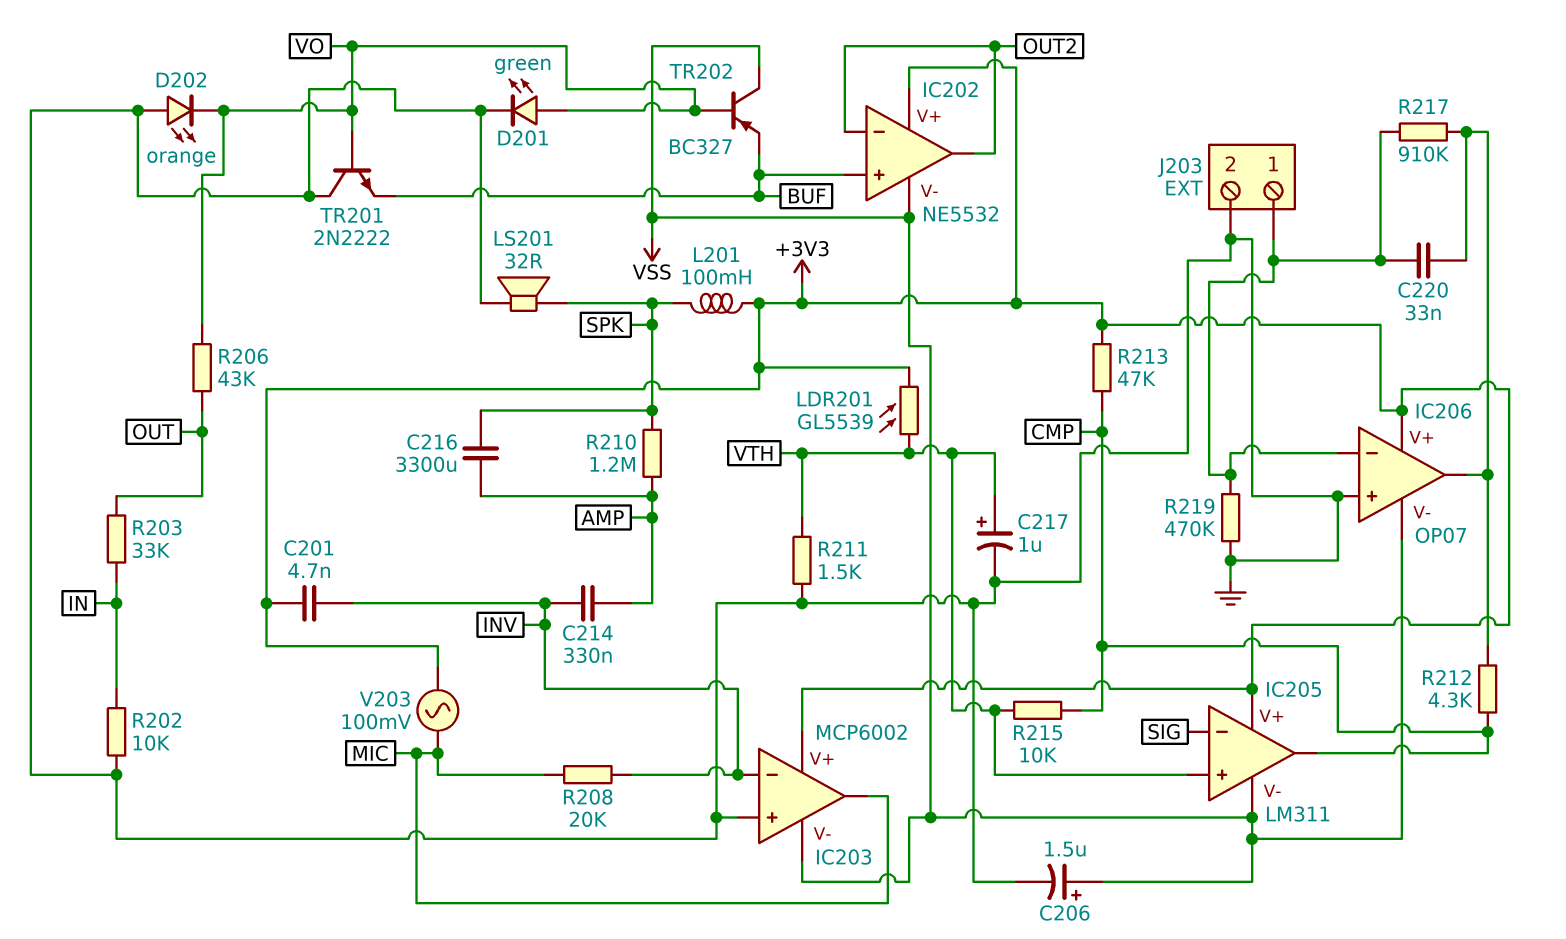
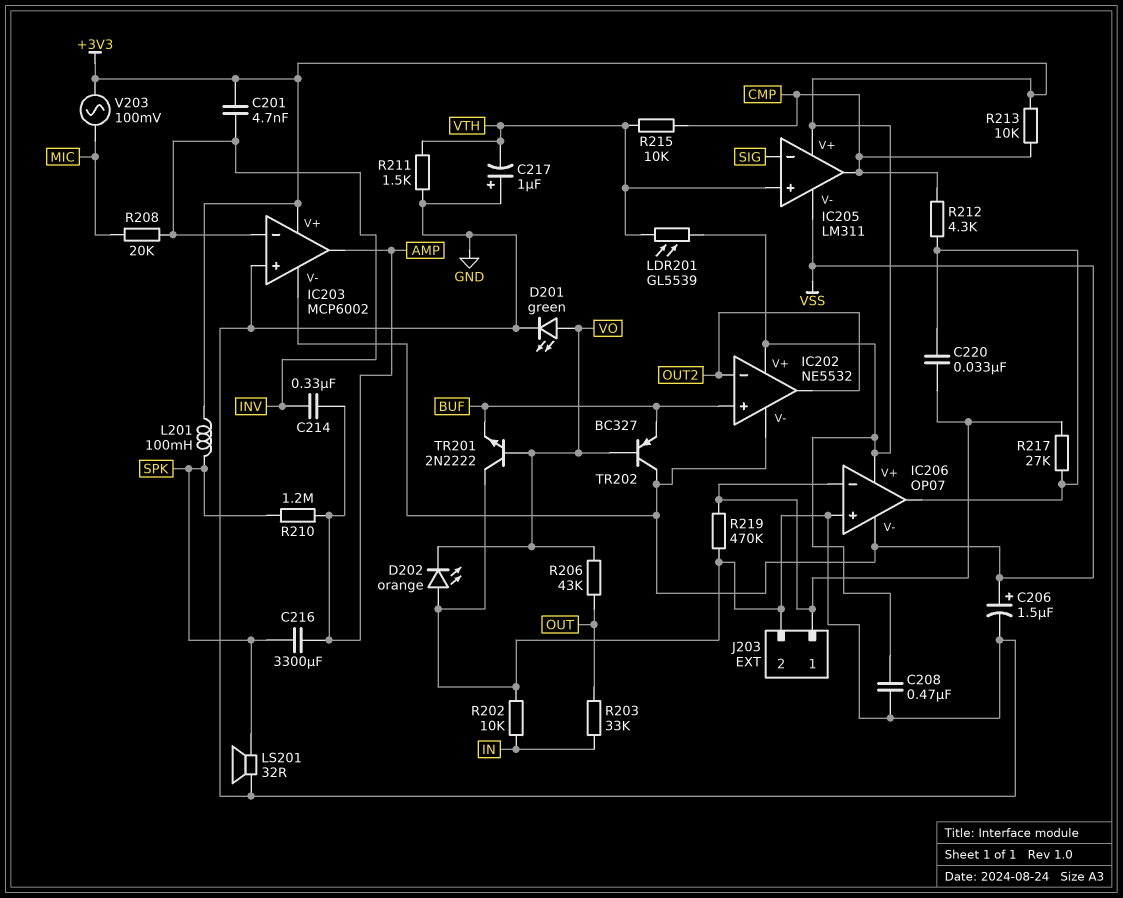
C208: none -> 470nF (+3V3, GND)
C217: 1uF (plus VTH, minus GND) -> 1uF (plus GND, minus VTH)
IC203 pin out: MIC -> AMP
R213: 47k (+3V3, CMP) -> 10k (+3V3, CMP)
R217: 910k (IC206/in-, IC206/out) -> 27k (IC206/in-, IC206/out)

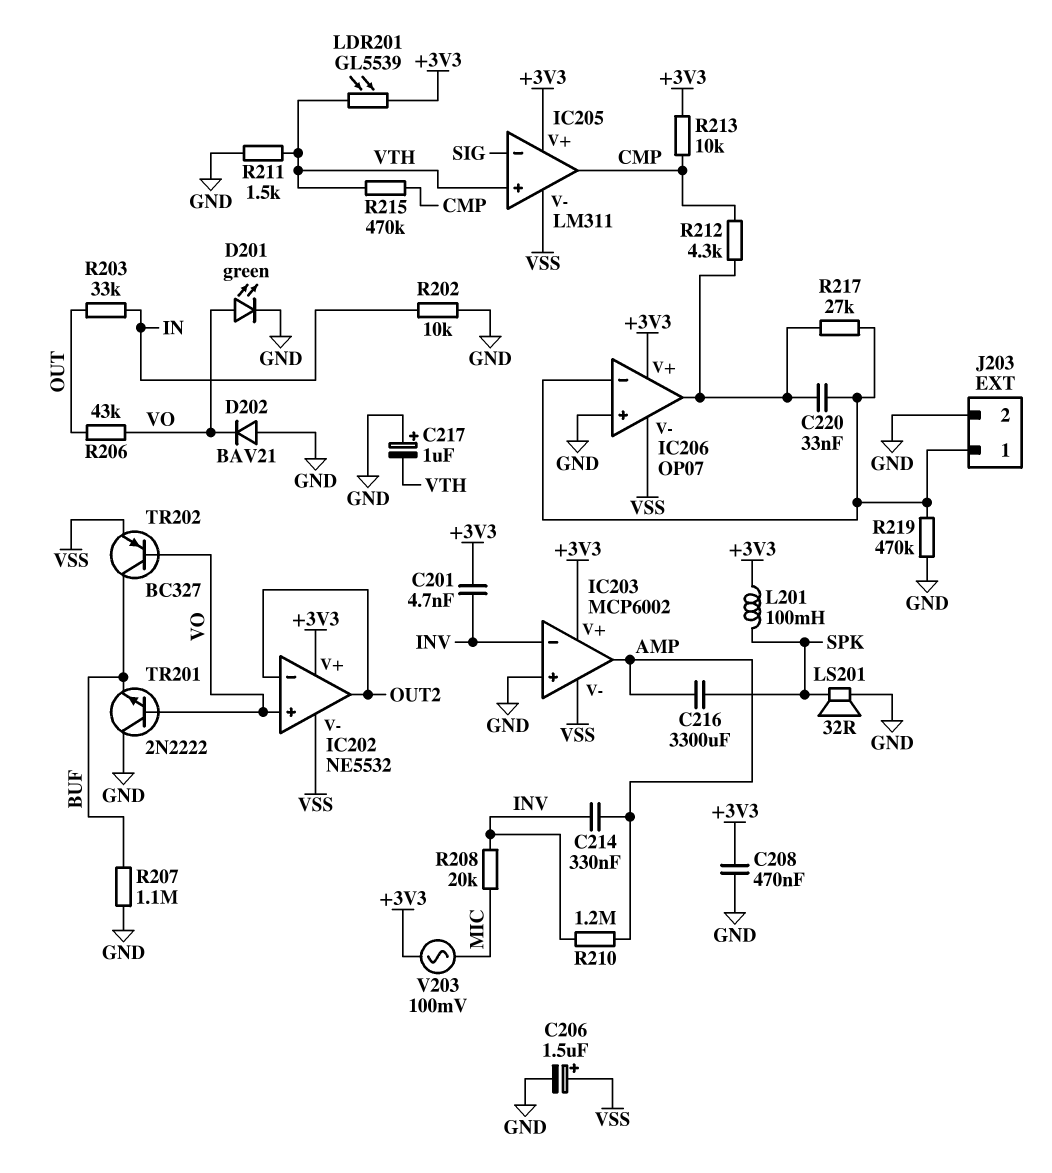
D202: LED orange (A GND, K VO) -> diode BAV21 (A GND, K VO)
IC202 pin in+: BUF -> VO
R207: none -> 1.1M (BUF, GND)
R210: 1.2M (AMP, SPK) -> 1.2M (AMP, INV)
R215: 10k (CMP, VTH) -> 470k (CMP, VTH)
TR202: PNP BC327 (B VO, C VSS, E BUF) -> PNP BC327 (B VO, C BUF, E VSS)

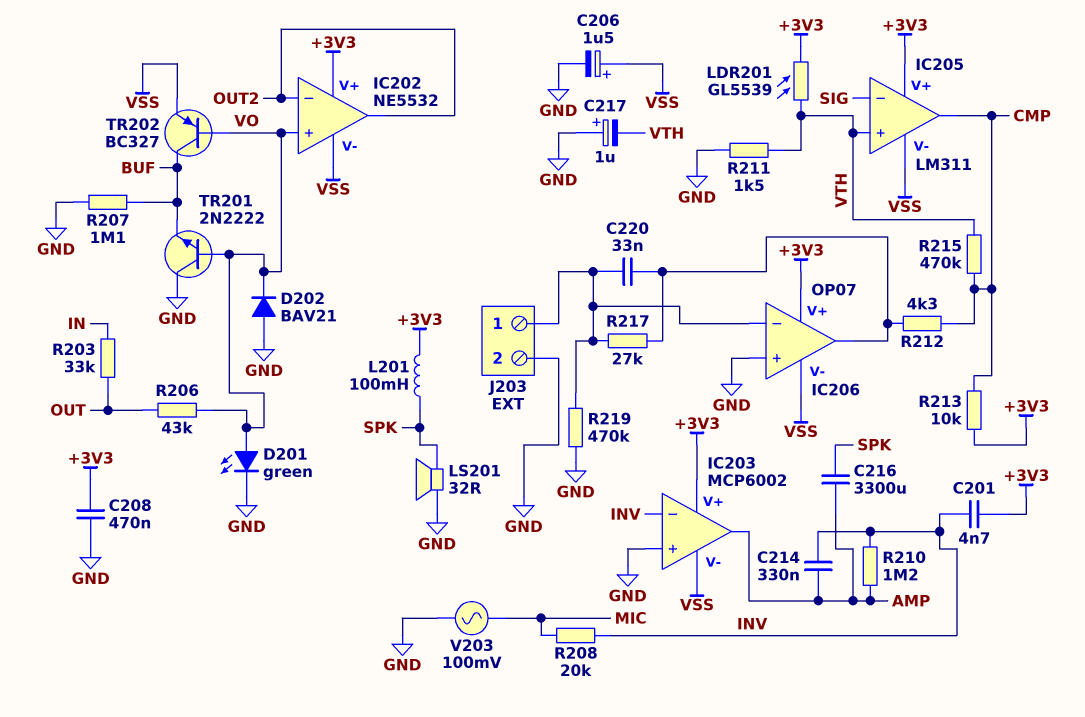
R202: 10k (GND, IN) -> none
V203: AC 100mV (+3V3, MIC) -> AC 100mV (GND, MIC)

